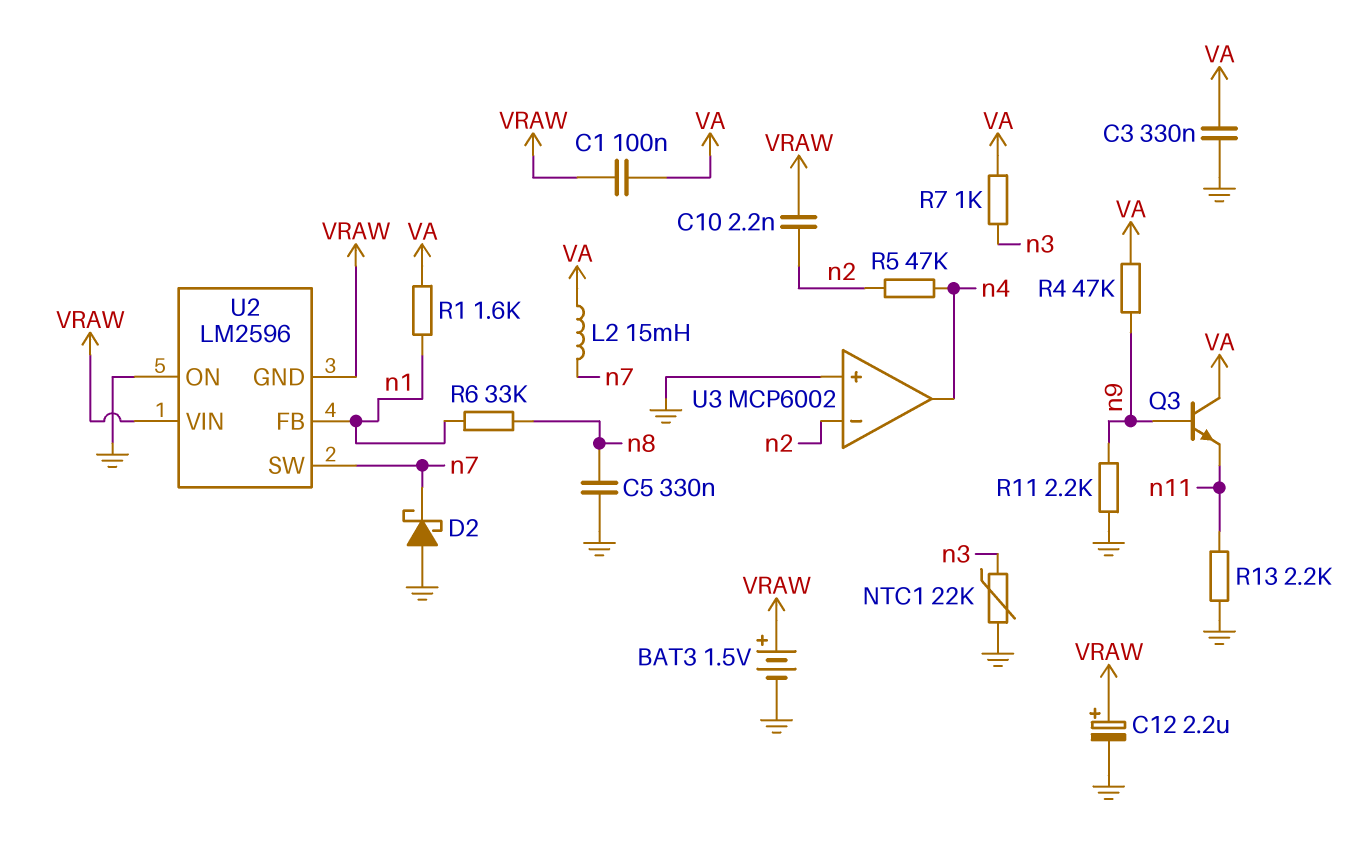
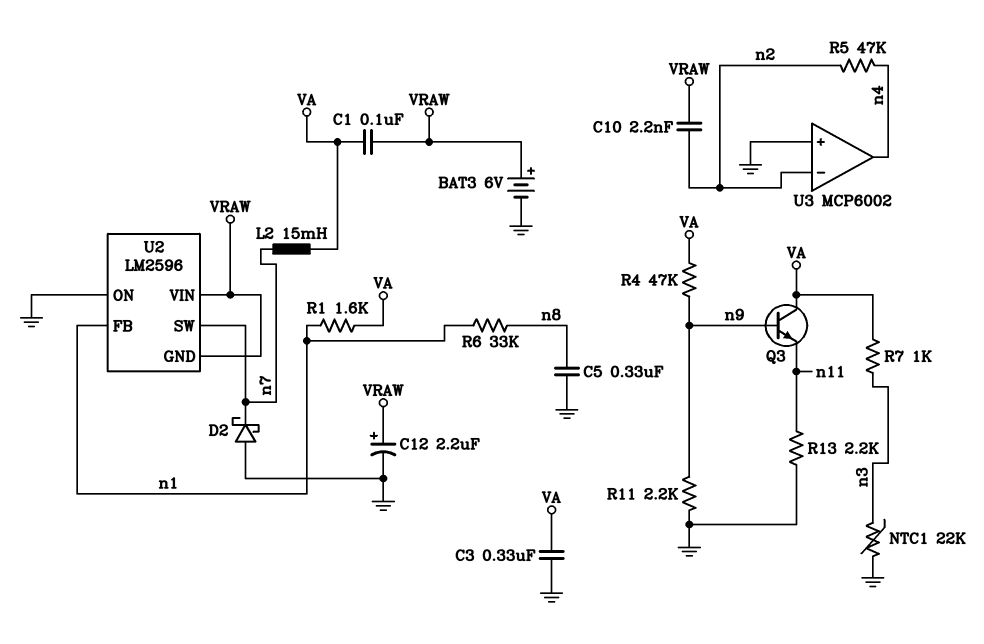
BAT3: 1.5V (plus VRAW, minus GND) -> 6V (plus VRAW, minus GND)

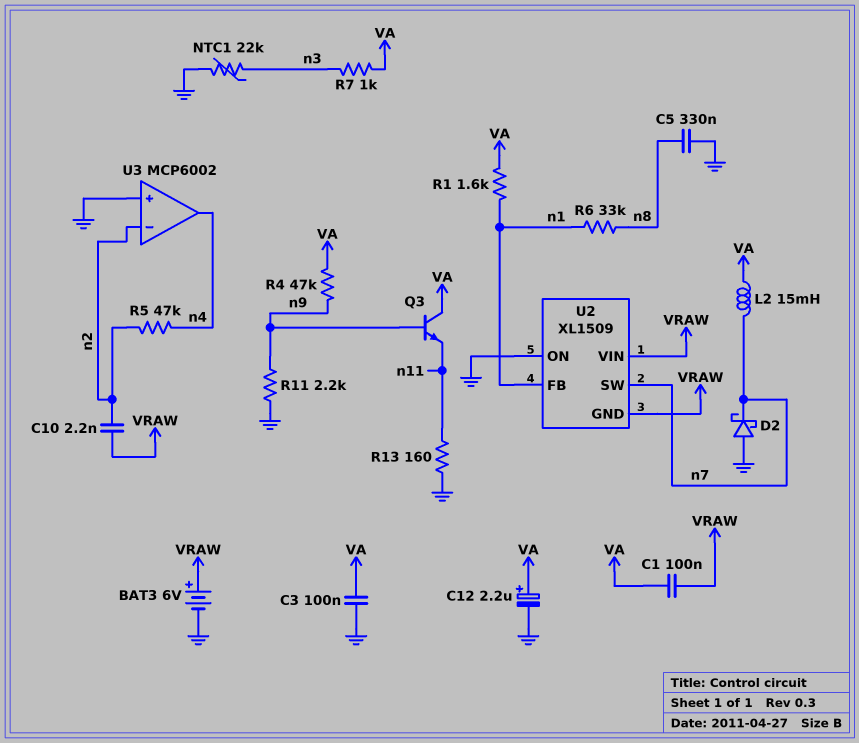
C3: 330nF (GND, VA) -> 100nF (GND, VA)
C12: 2.2uF (plus VRAW, minus GND) -> 2.2uF (plus VA, minus GND)
R13: 2.2k (GND, n11) -> 160 (GND, n11)
U2: LM2596 -> XL1509

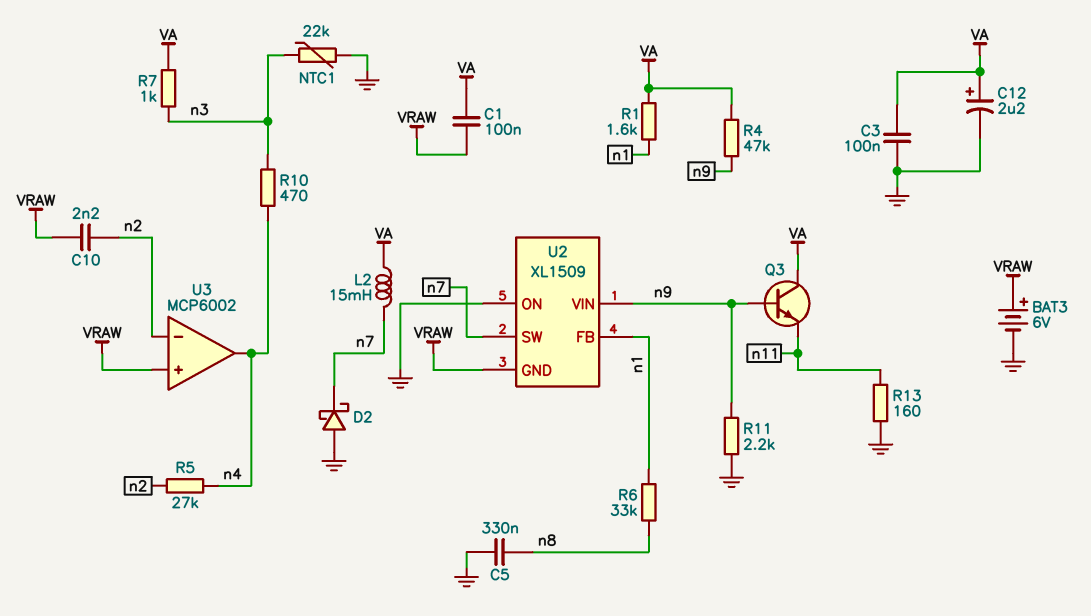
R5: 47k (n2, n4) -> 27k (n2, n4)
R10: none -> 470 (n3, n4)
U2 pin VIN: VRAW -> n9
U3 pin in+: GND -> VRAW

